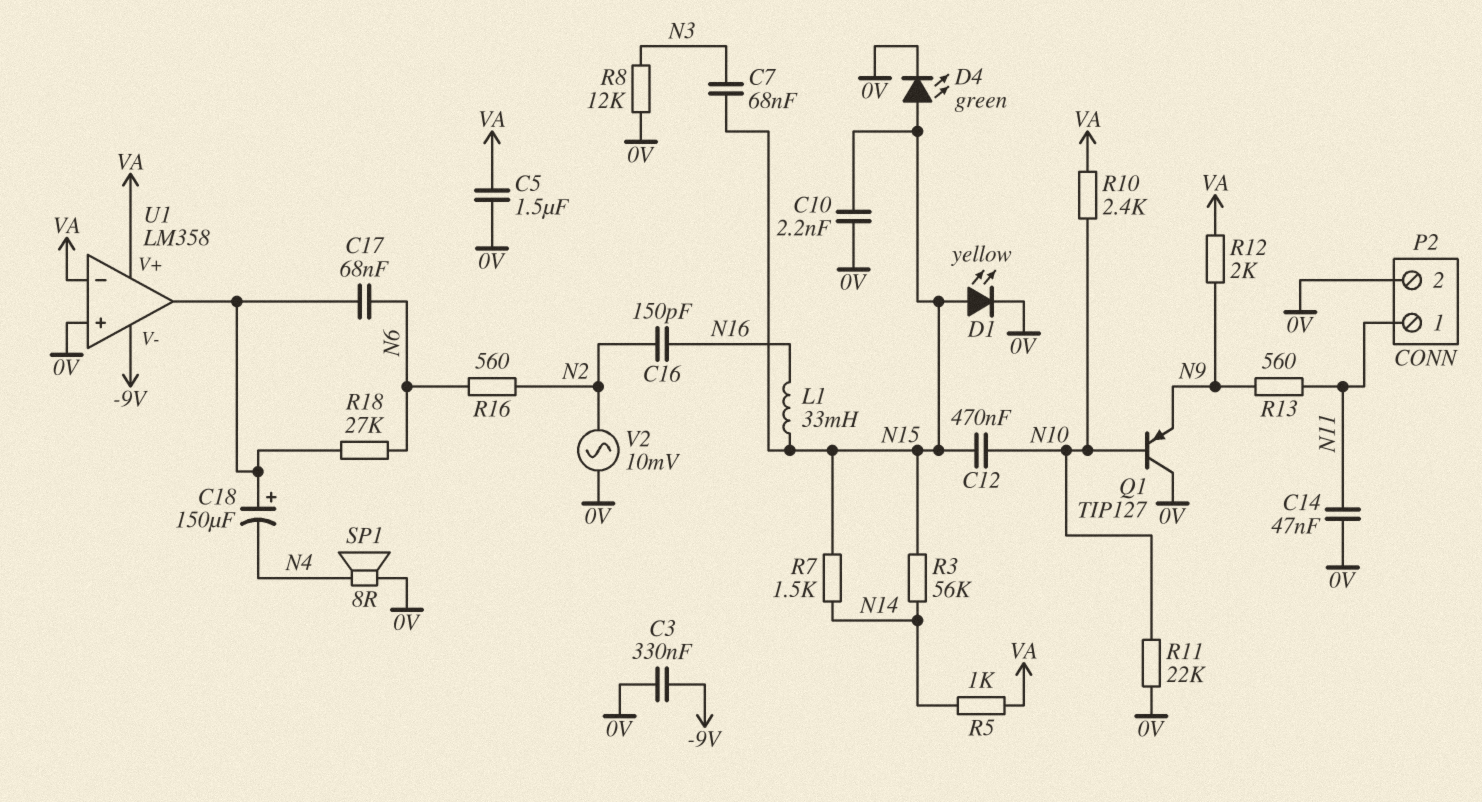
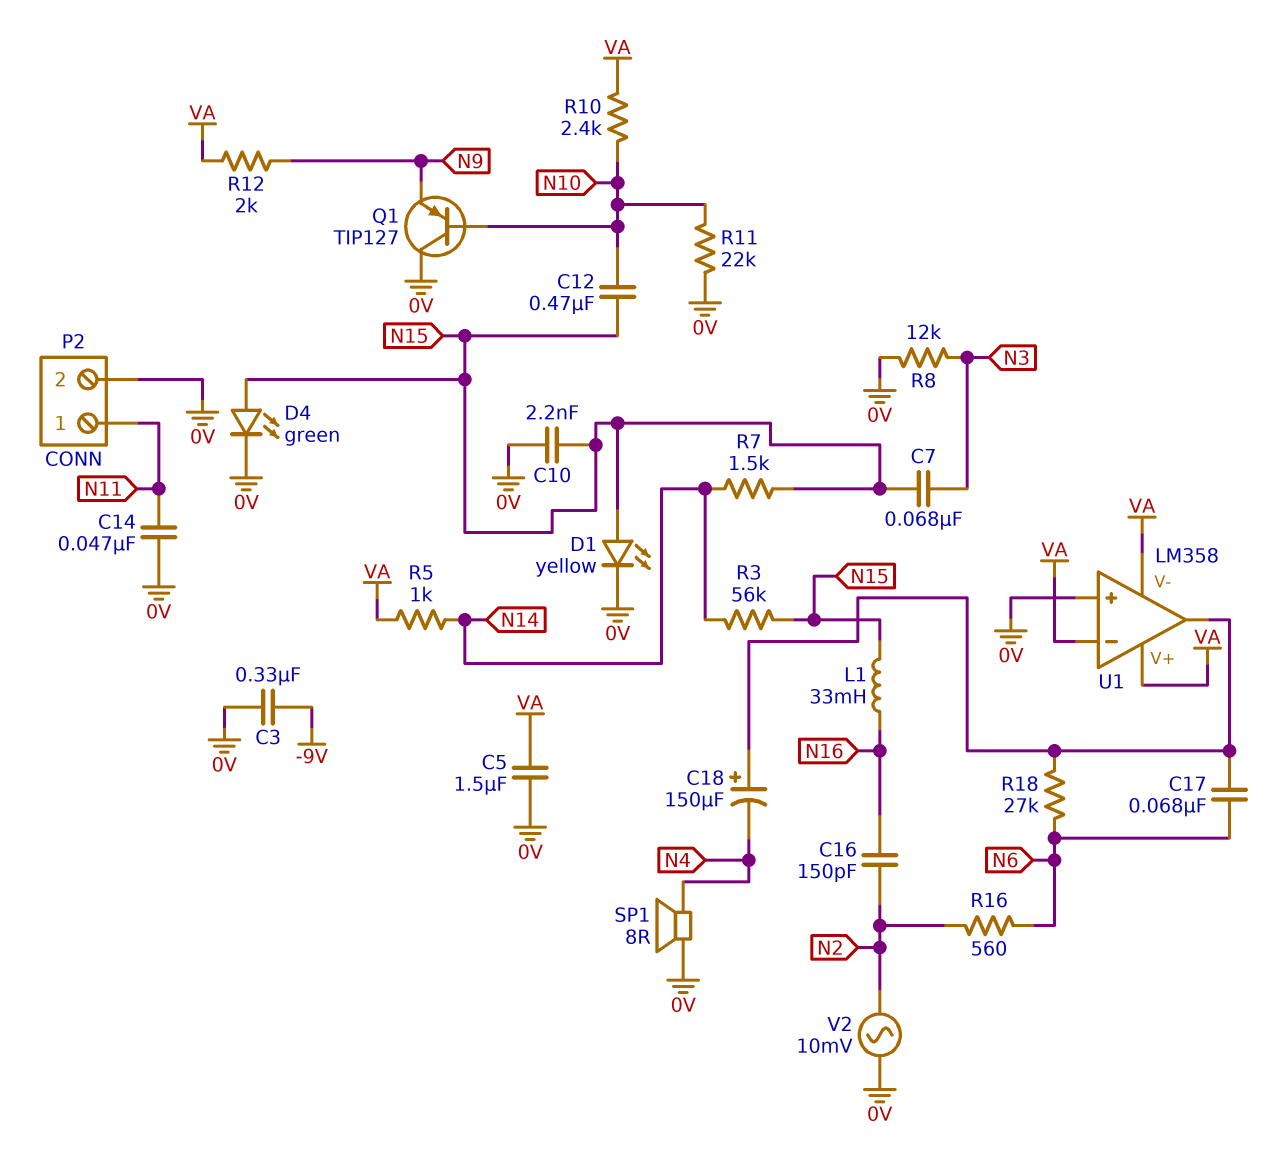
R13: 560 (N9, N11) -> none
U1 pin V-: -9V -> VA

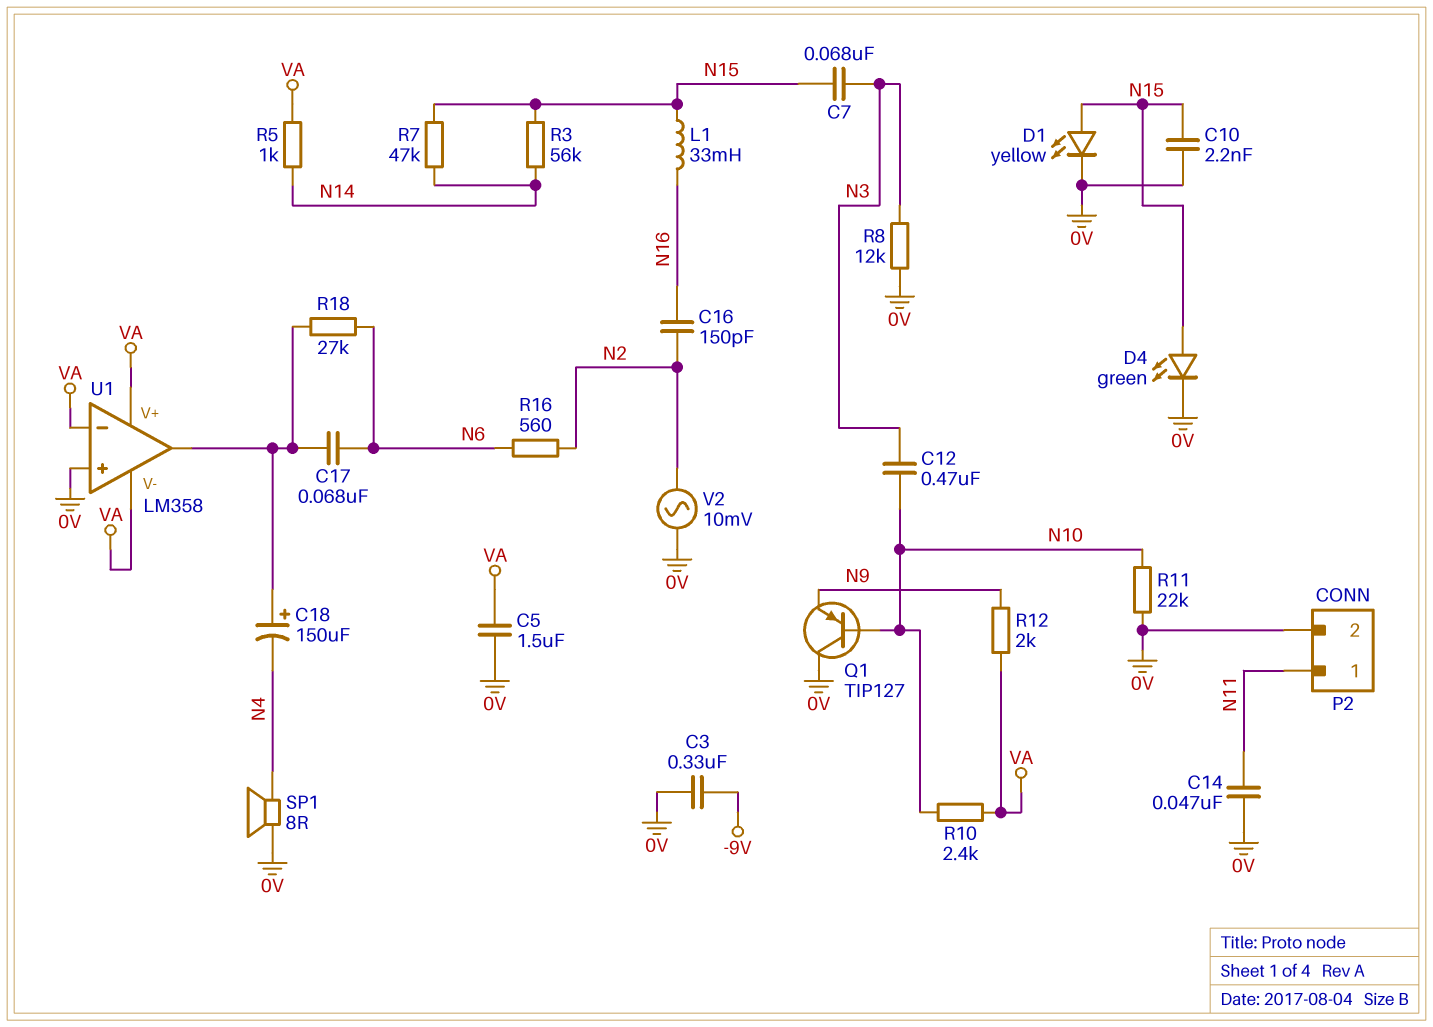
C12: 470nF (N10, N15) -> 470nF (N3, N10)
R7: 1.5k (N14, N15) -> 47k (N14, N15)

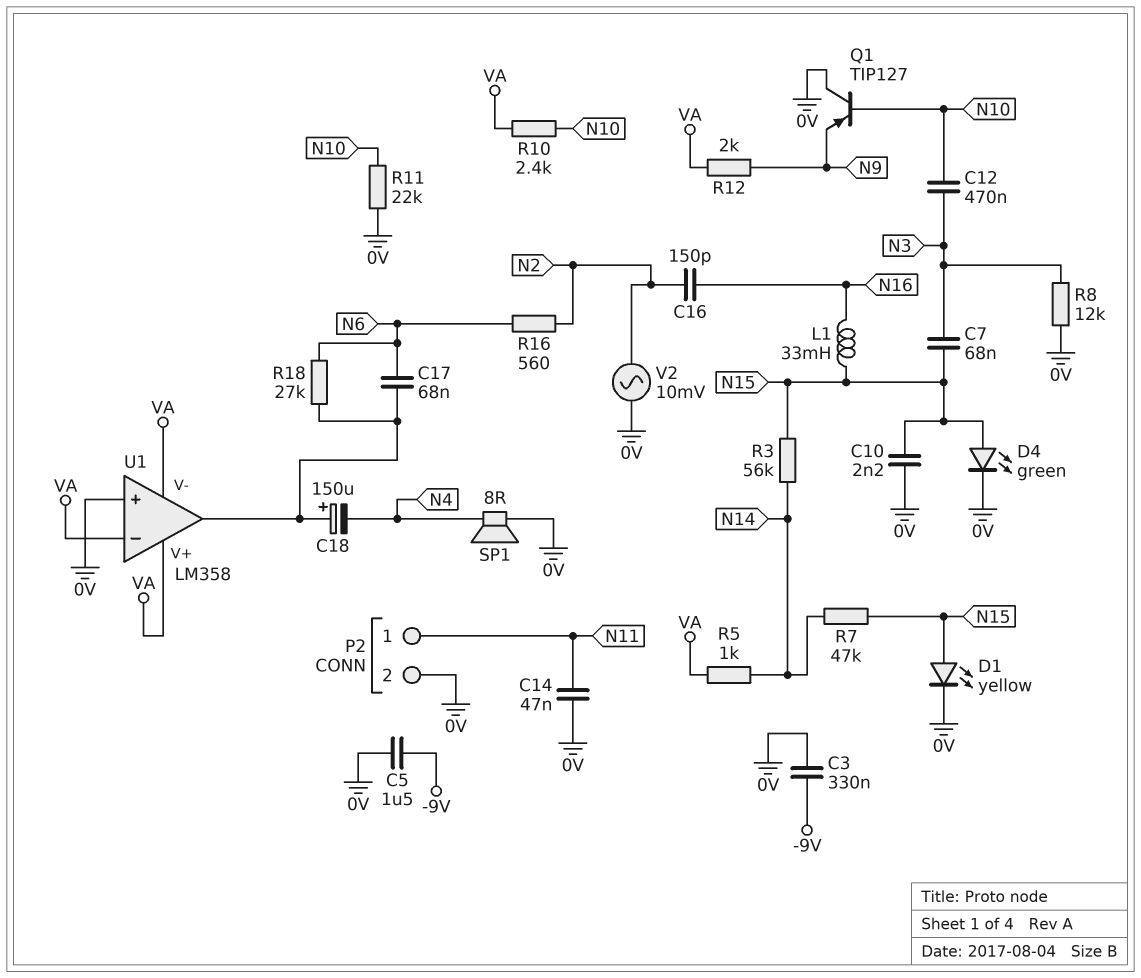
C5: 1.5uF (0V, VA) -> 1.5uF (-9V, 0V)

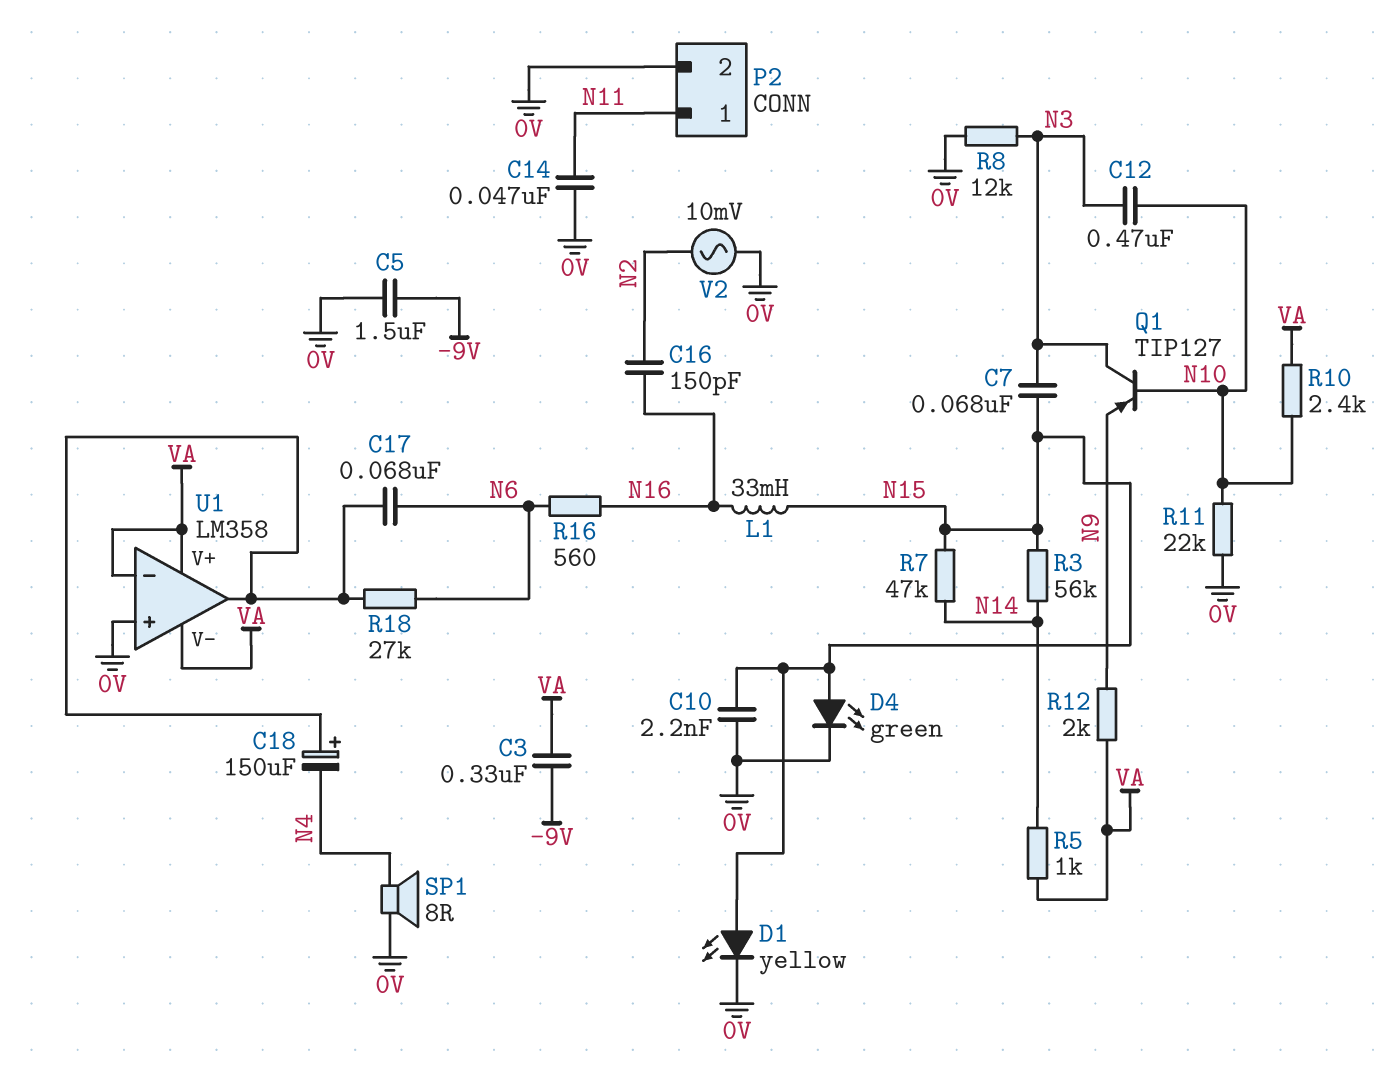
C3: 330nF (-9V, 0V) -> 330nF (-9V, VA)
Q1: PNP TIP127 (B N10, C 0V, E N9) -> PNP TIP127 (B N10, C N3, E N9)
R16: 560 (N2, N6) -> 560 (N6, N16)

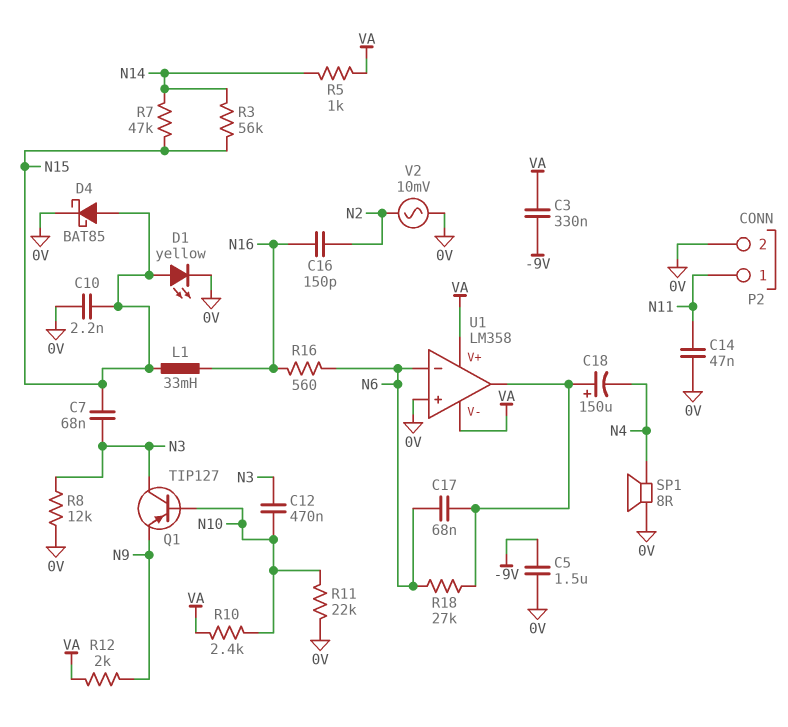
D4: LED green (A N15, K 0V) -> schottky BAT85 (A N15, K 0V)
U1 pin in-: VA -> N6

